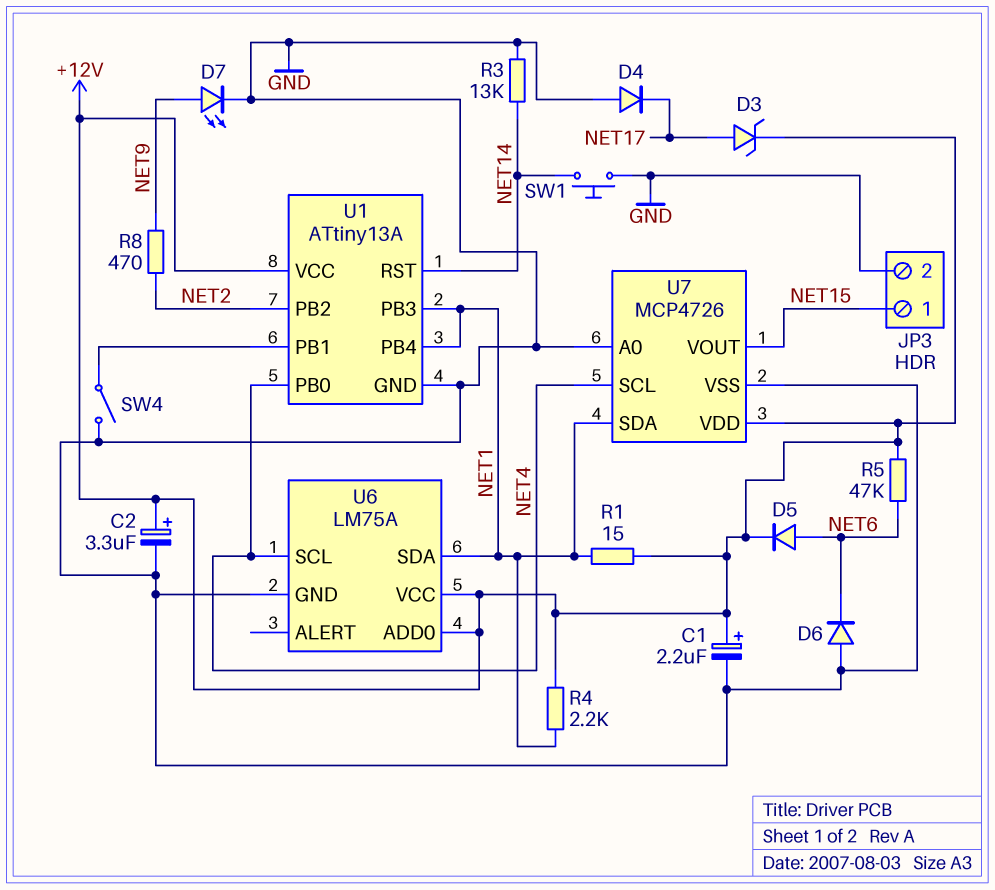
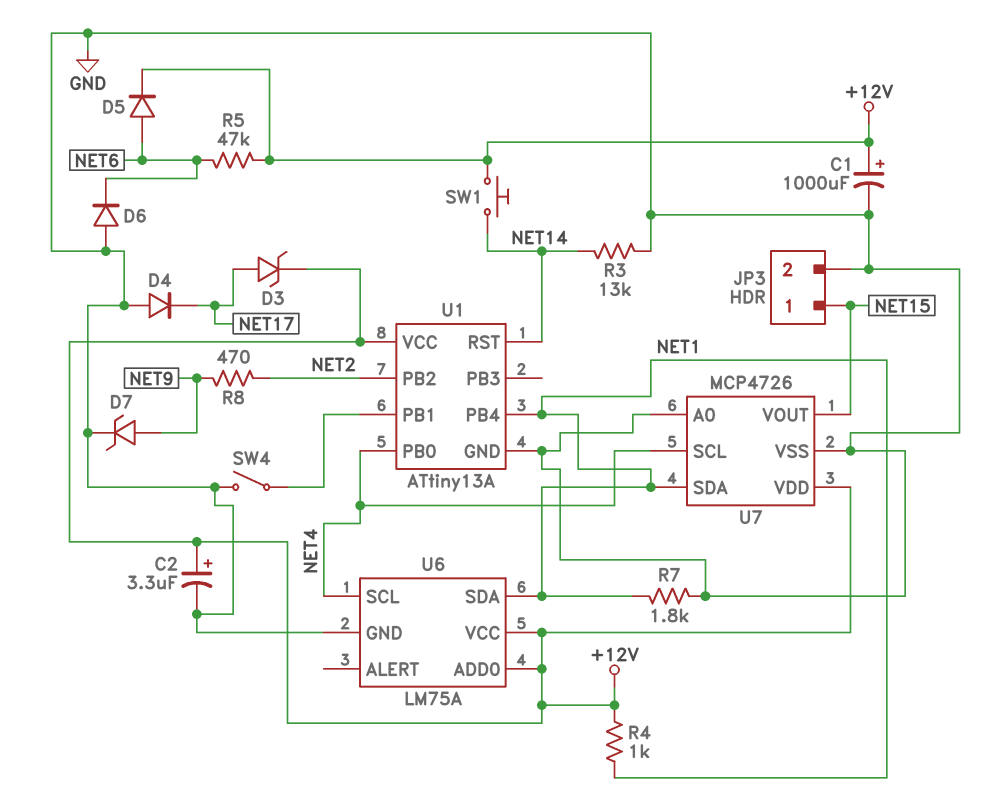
C1: 2.2uF (plus +12V, minus GND) -> 1000uF (plus +12V, minus GND)
D7: LED (A NET9, K GND) -> zener (A NET9, K GND)
R1: 15 (+12V, NET1) -> none
R4: 2.2k (+12V, NET1) -> 1k (+12V, NET1)
R7: none -> 1.8k (GND, NET1)
SW1: button (GND, NET14) -> button (+12V, NET14)
U1 pin PB3: NET1 -> none

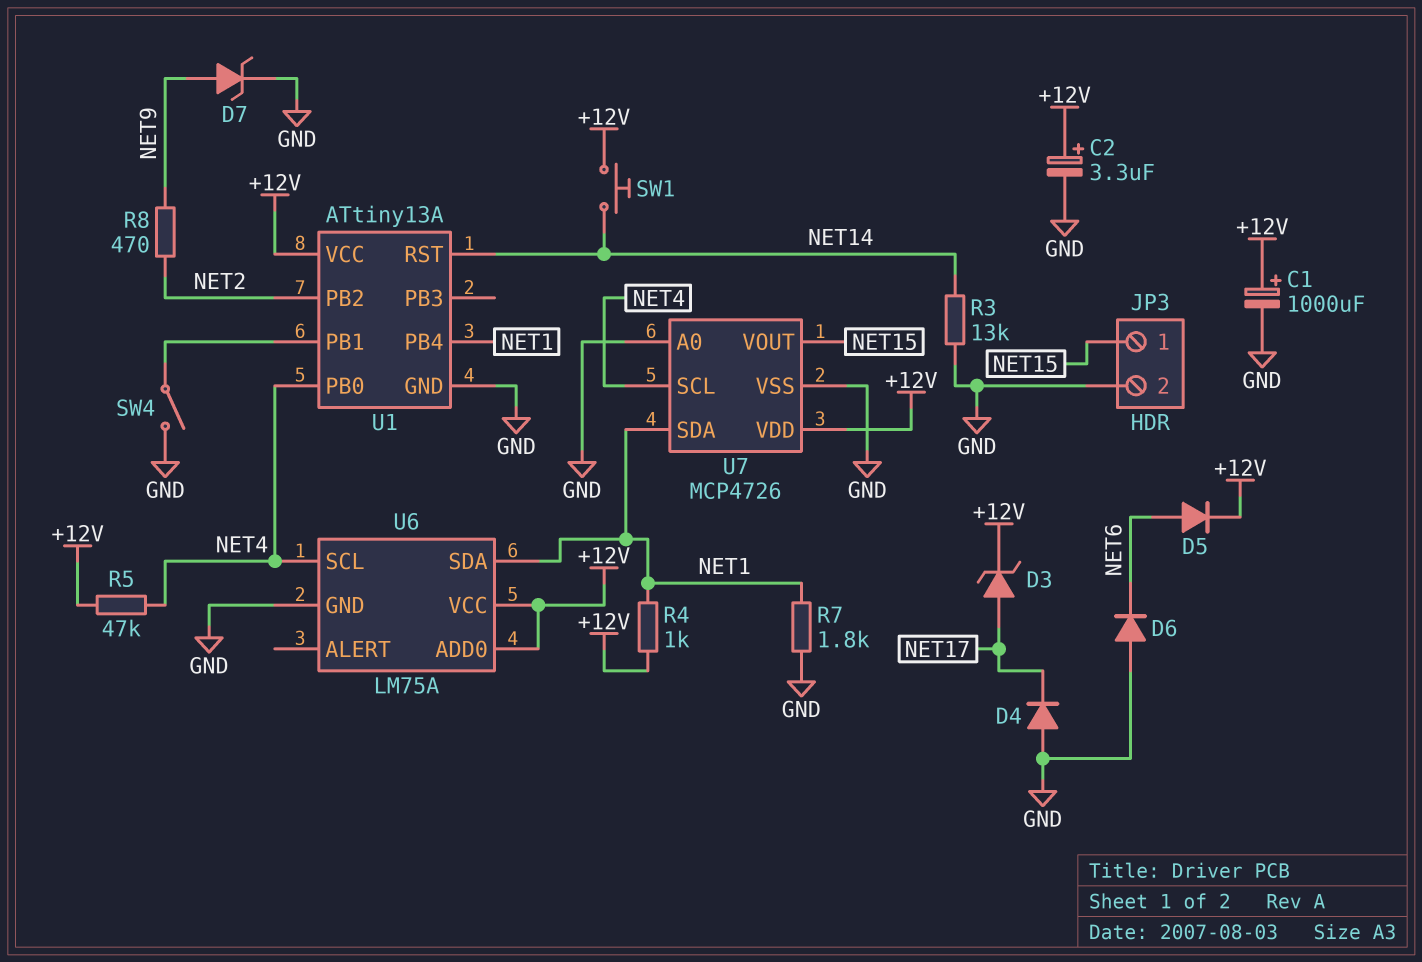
R5: 47k (+12V, NET6) -> 47k (+12V, NET4)

